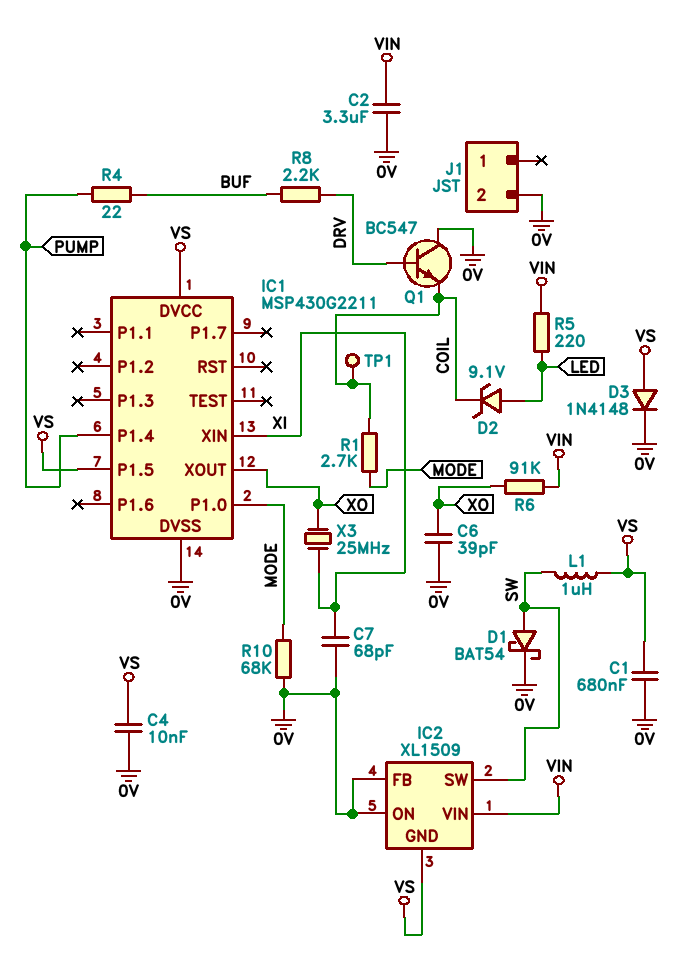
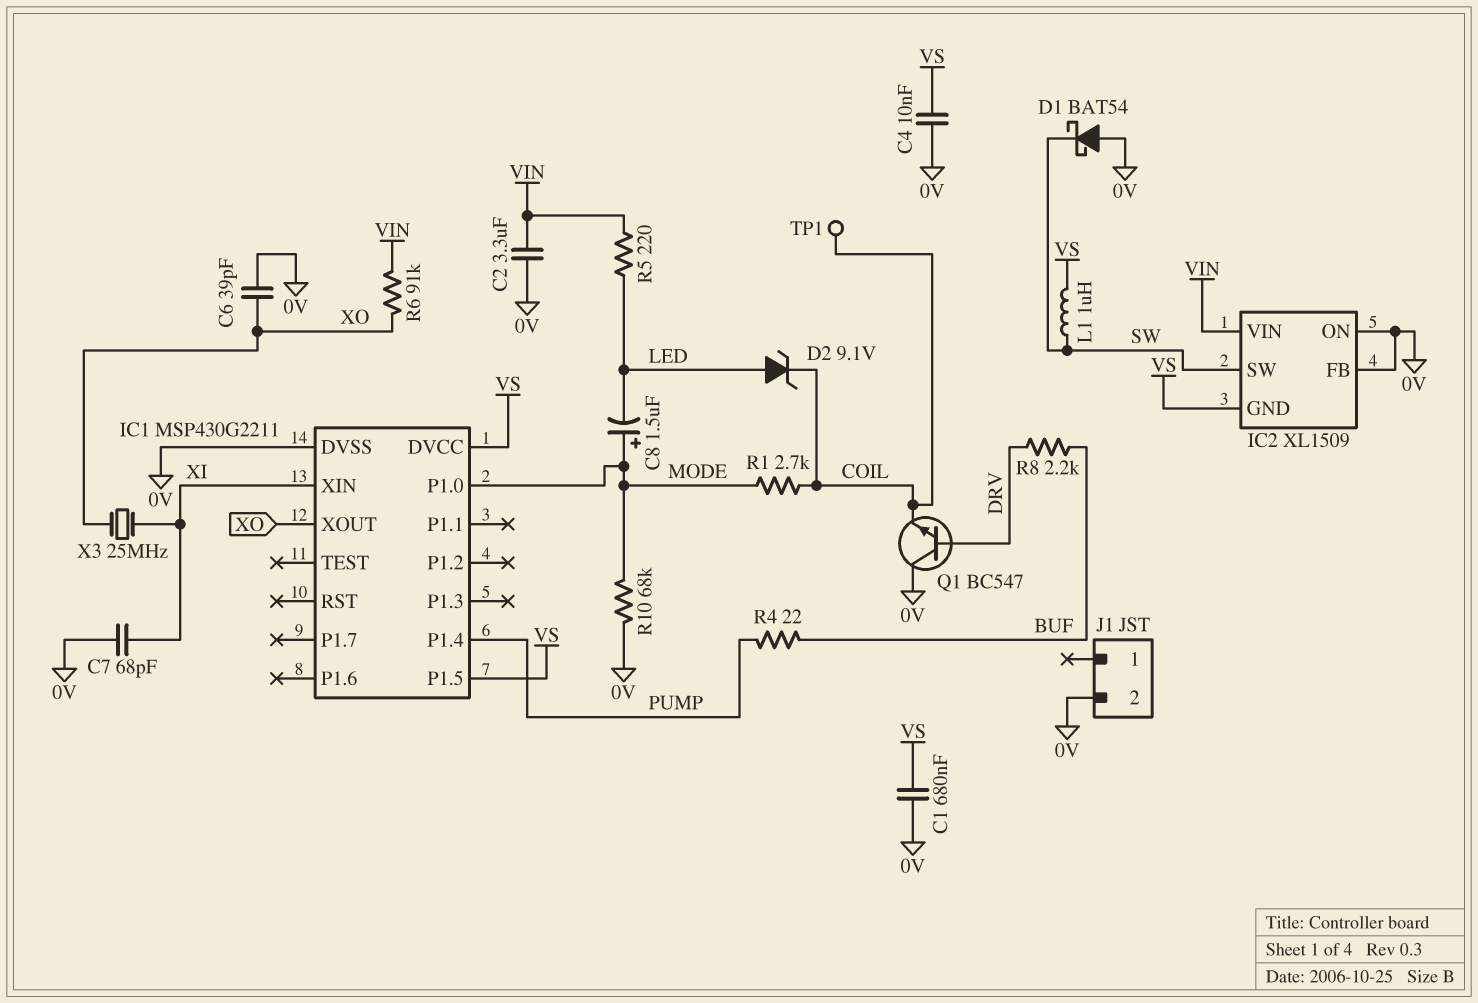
C8: none -> 1.5uF (plus MODE, minus LED)
D1: schottky BAT54 (A SW, K 0V) -> schottky BAT54 (A 0V, K SW)
D3: diode 1N4148 (A VS, K 0V) -> none

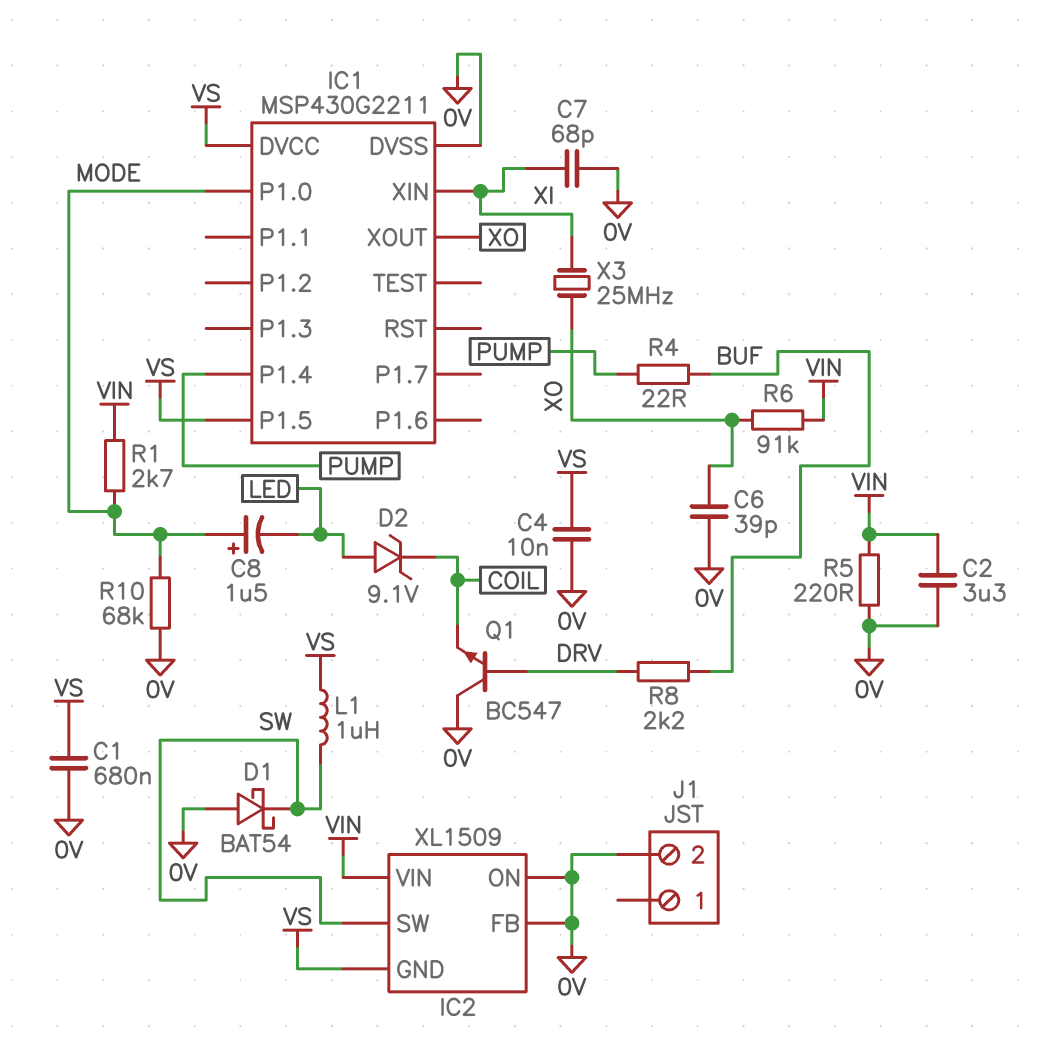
R1: 2.7k (COIL, MODE) -> 2.7k (MODE, VIN)
R5: 220 (LED, VIN) -> 220 (0V, VIN)
TP1: test point (COIL) -> none

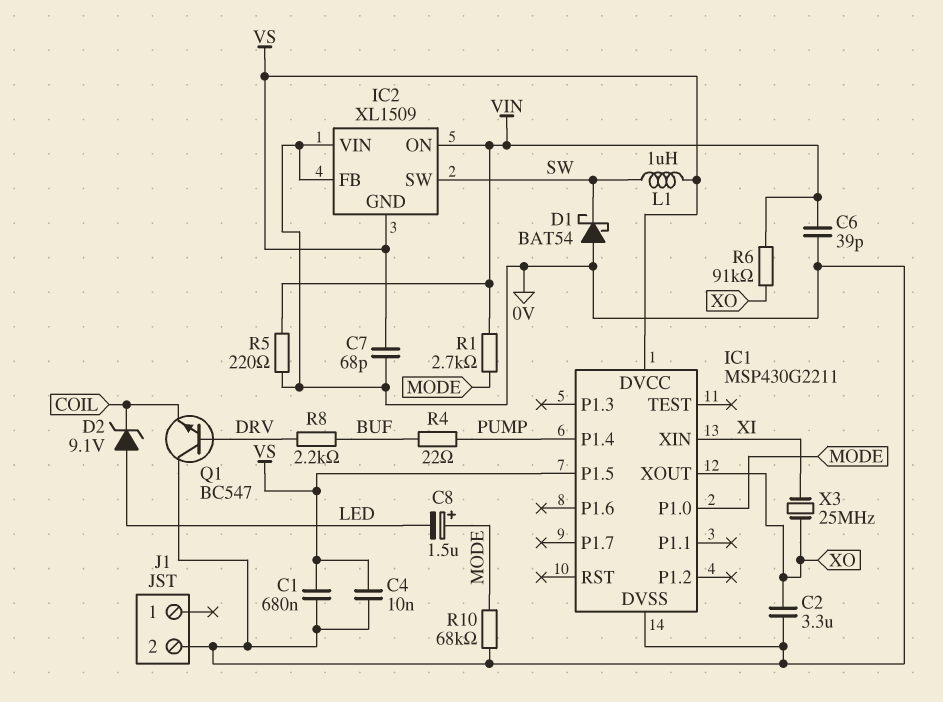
C2: 3.3uF (0V, VIN) -> 3.3uF (0V, XO)
C6: 39pF (0V, XO) -> 39pF (0V, VIN)
C7: 68pF (0V, XI) -> 68pF (0V, VS)
IC2 pin ON: 0V -> VIN
IC2 pin VIN: VIN -> 0V

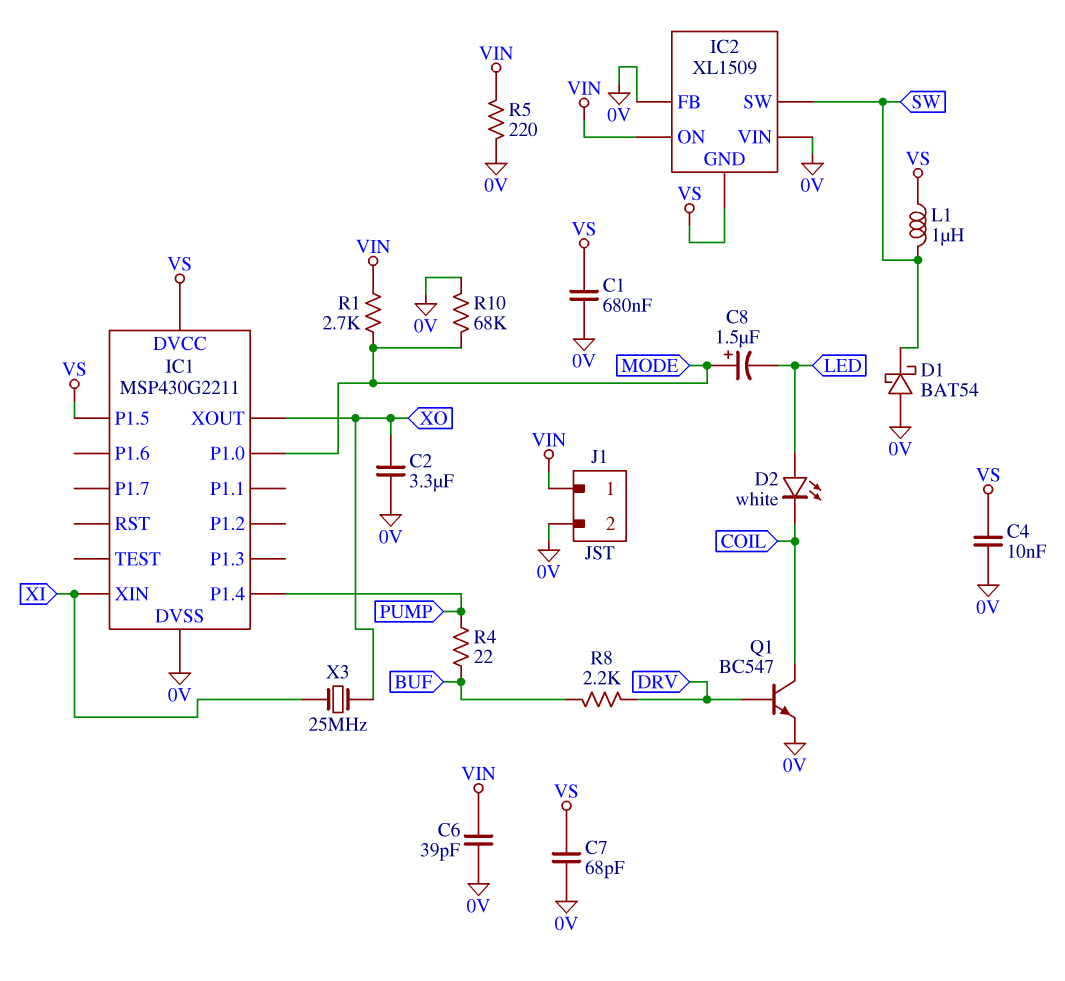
D2: zener 9.1V (A LED, K COIL) -> LED white (A LED, K COIL)
J1 pin 1: none -> VIN
Q1: NPN BC547 (B DRV, C 0V, E COIL) -> NPN BC547 (B DRV, C COIL, E 0V)
R6: 91k (VIN, XO) -> none

